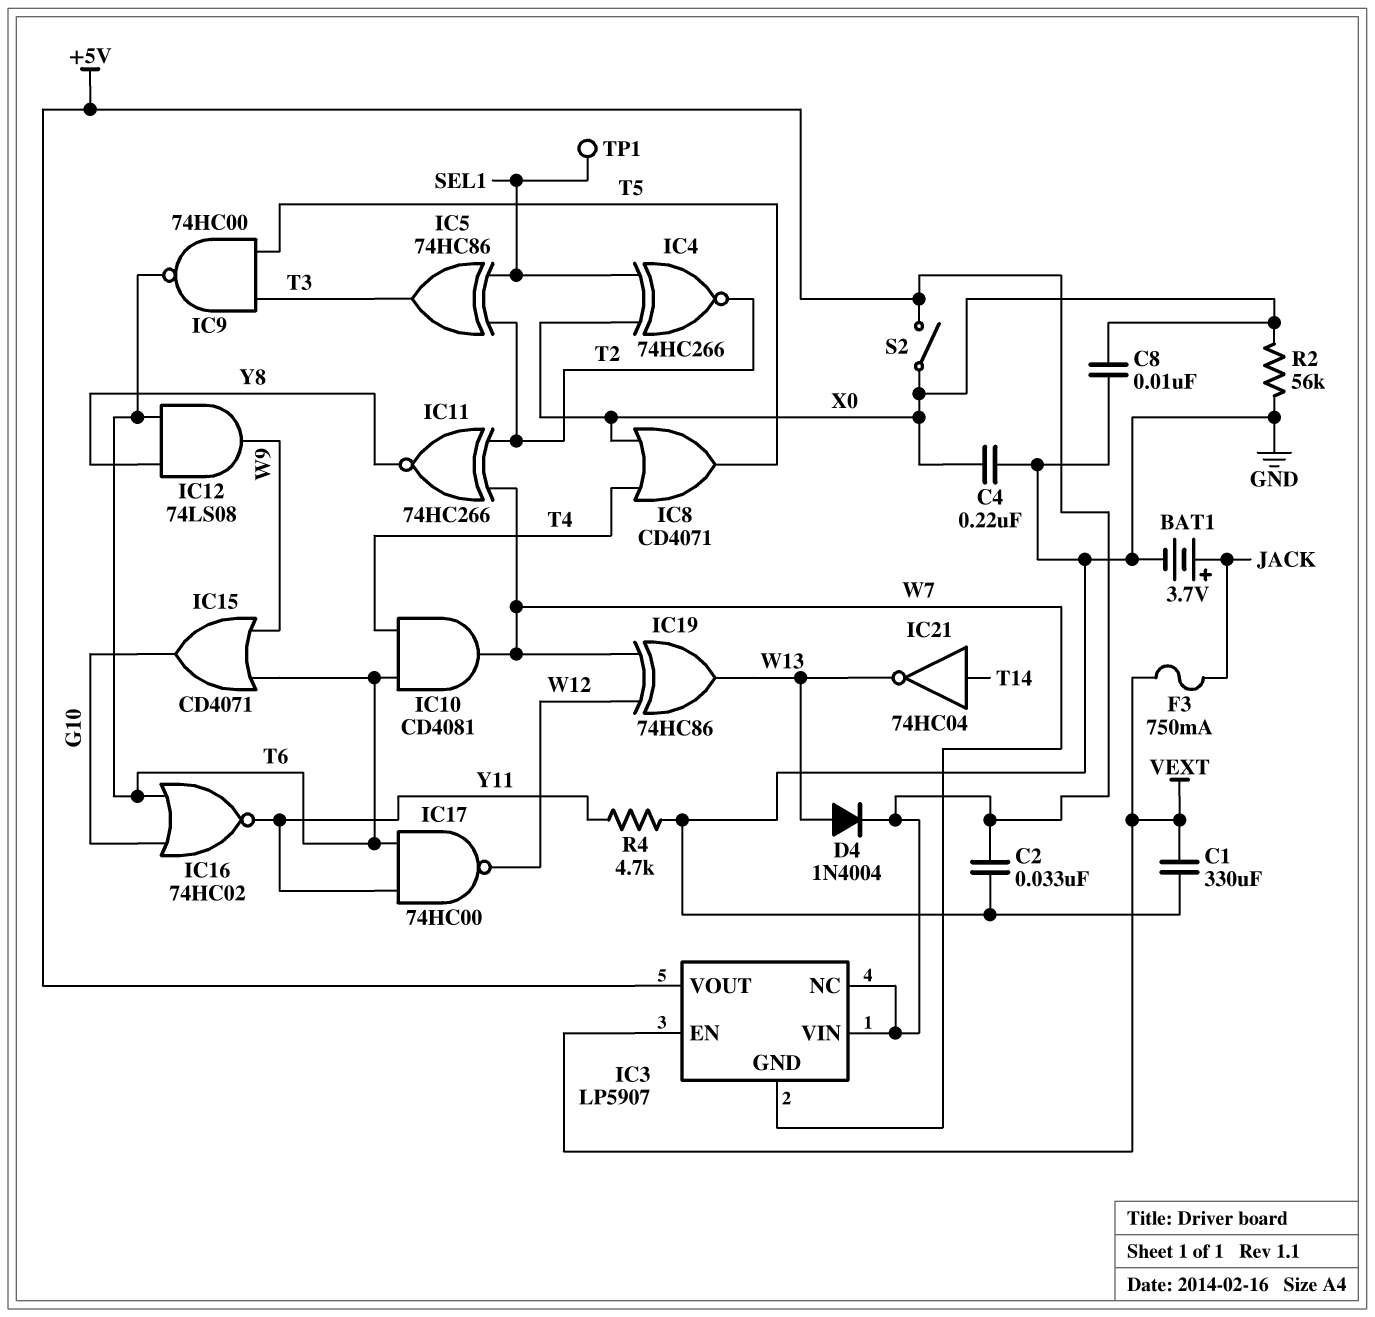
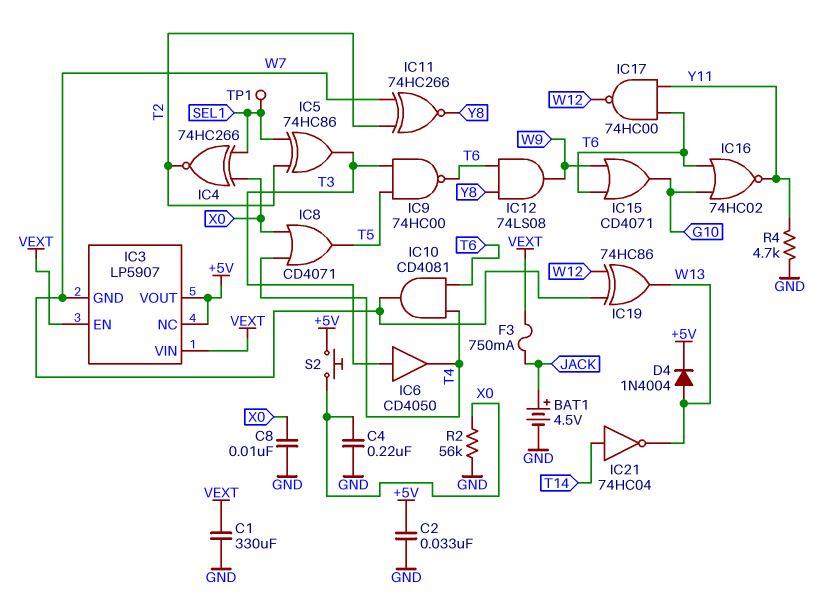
BAT1: 3.7V (plus JACK, minus GND) -> 4.5V (plus JACK, minus GND)
IC3 pin VIN: +5V -> VEXT
IC6: none -> buffer CD4050 (in T3, out T4)
S2: switch (+5V, X0) -> button (+5V, X0)

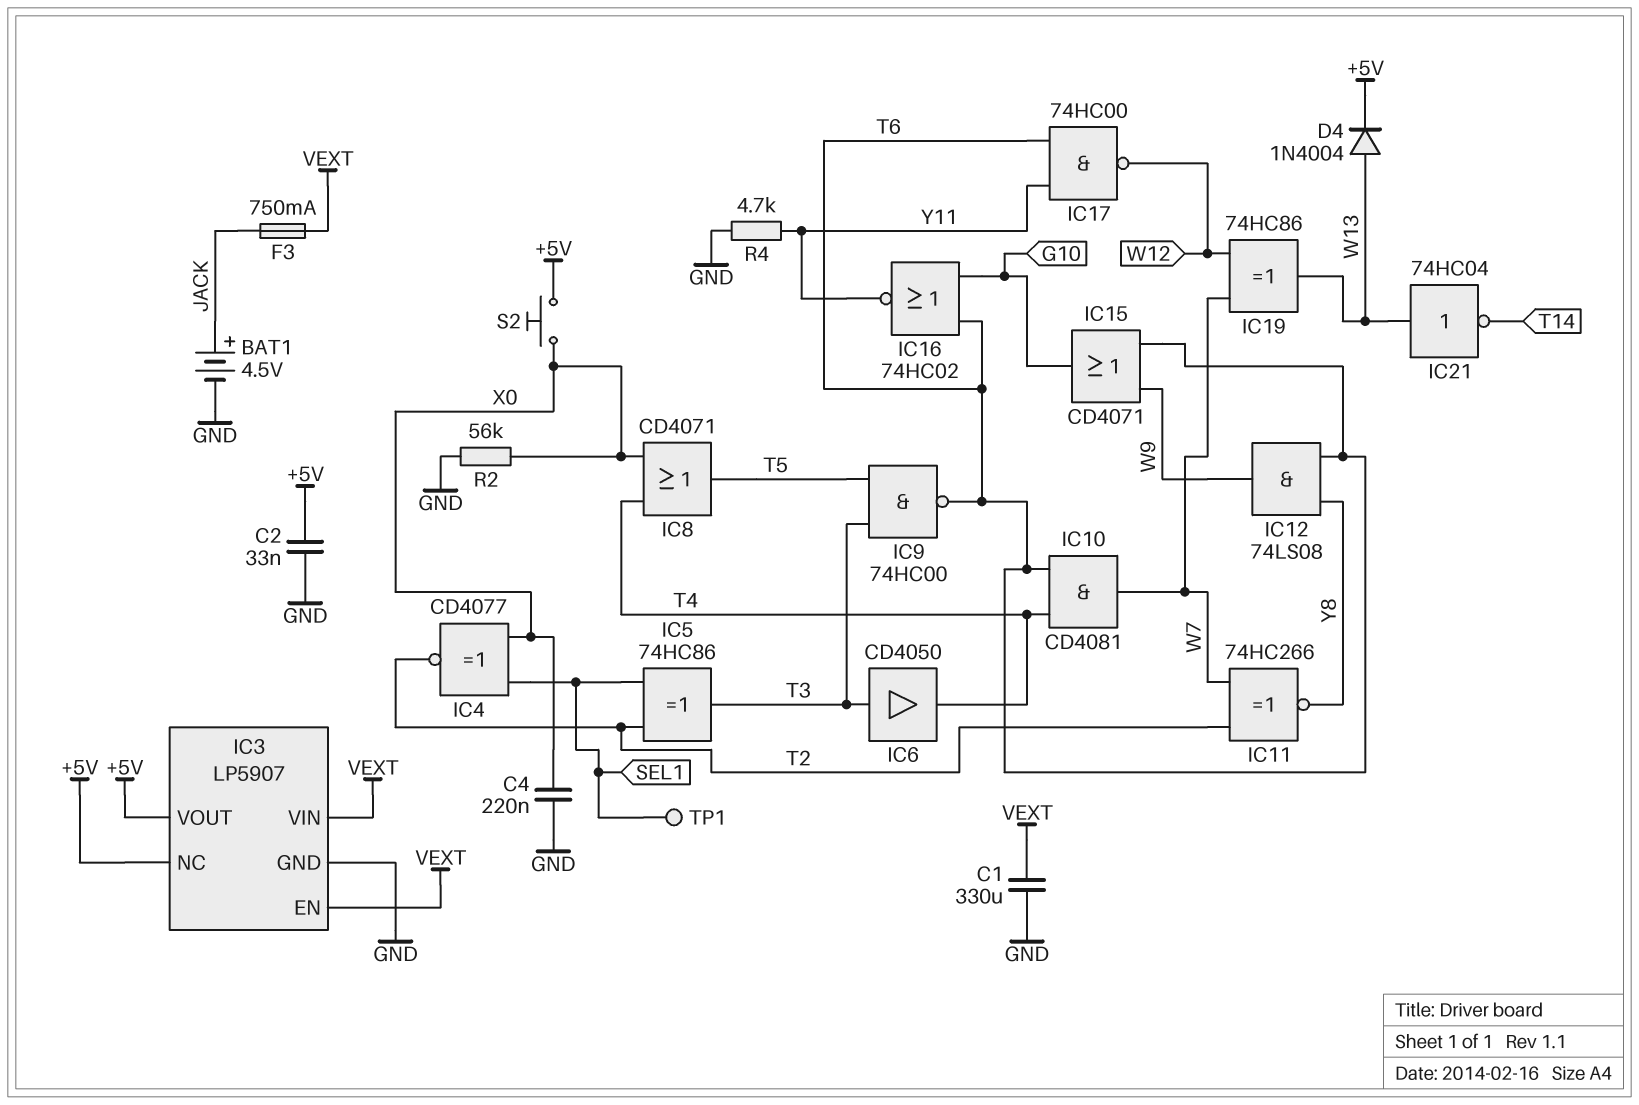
C8: 10nF (GND, X0) -> none
IC3 pin GND: W7 -> GND
IC4: XNOR 74HC266 (in SEL1, in X0, out T2) -> XNOR CD4077 (in SEL1, in X0, out T2)
IC21: NOT 74HC04 (in T14, out W13) -> NOT 74HC04 (in W13, out T14)

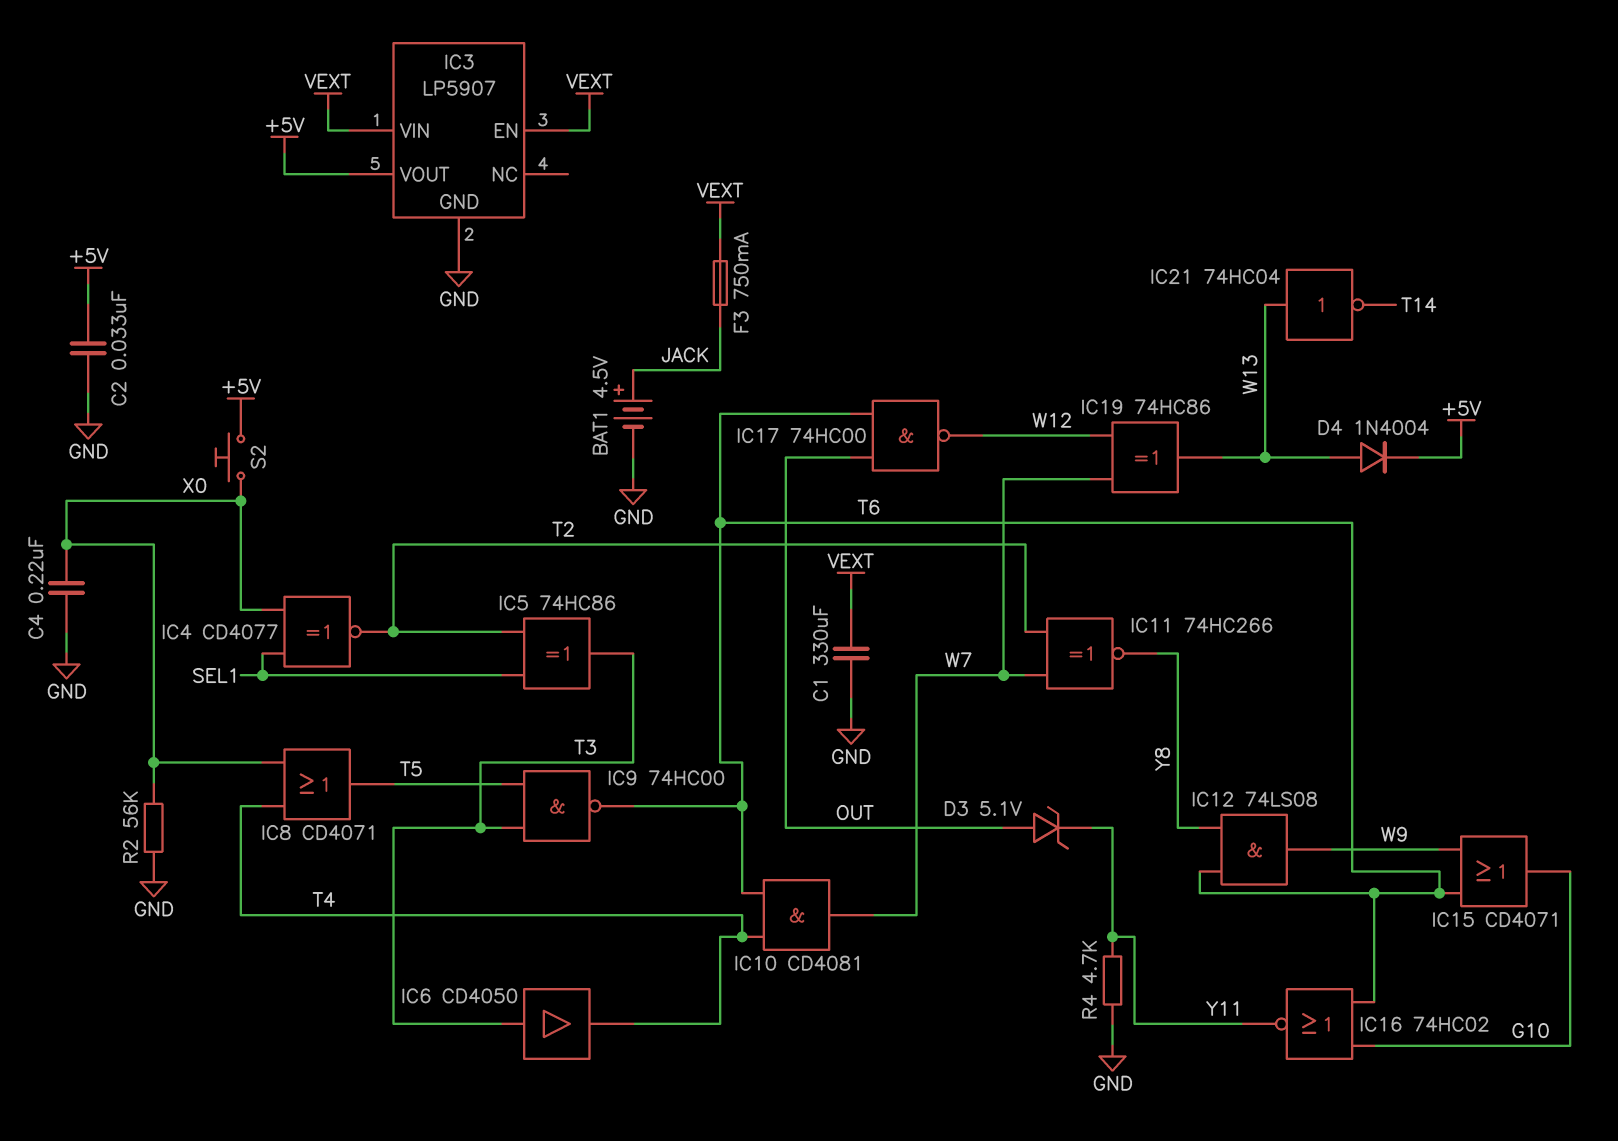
D3: none -> zener 5.1V (A OUT, K Y11)
IC3 pin NC: +5V -> none
IC17: NAND 74HC00 (in T6, in Y11, out W12) -> NAND 74HC00 (in OUT, in T6, out W12)
TP1: test point (SEL1) -> none

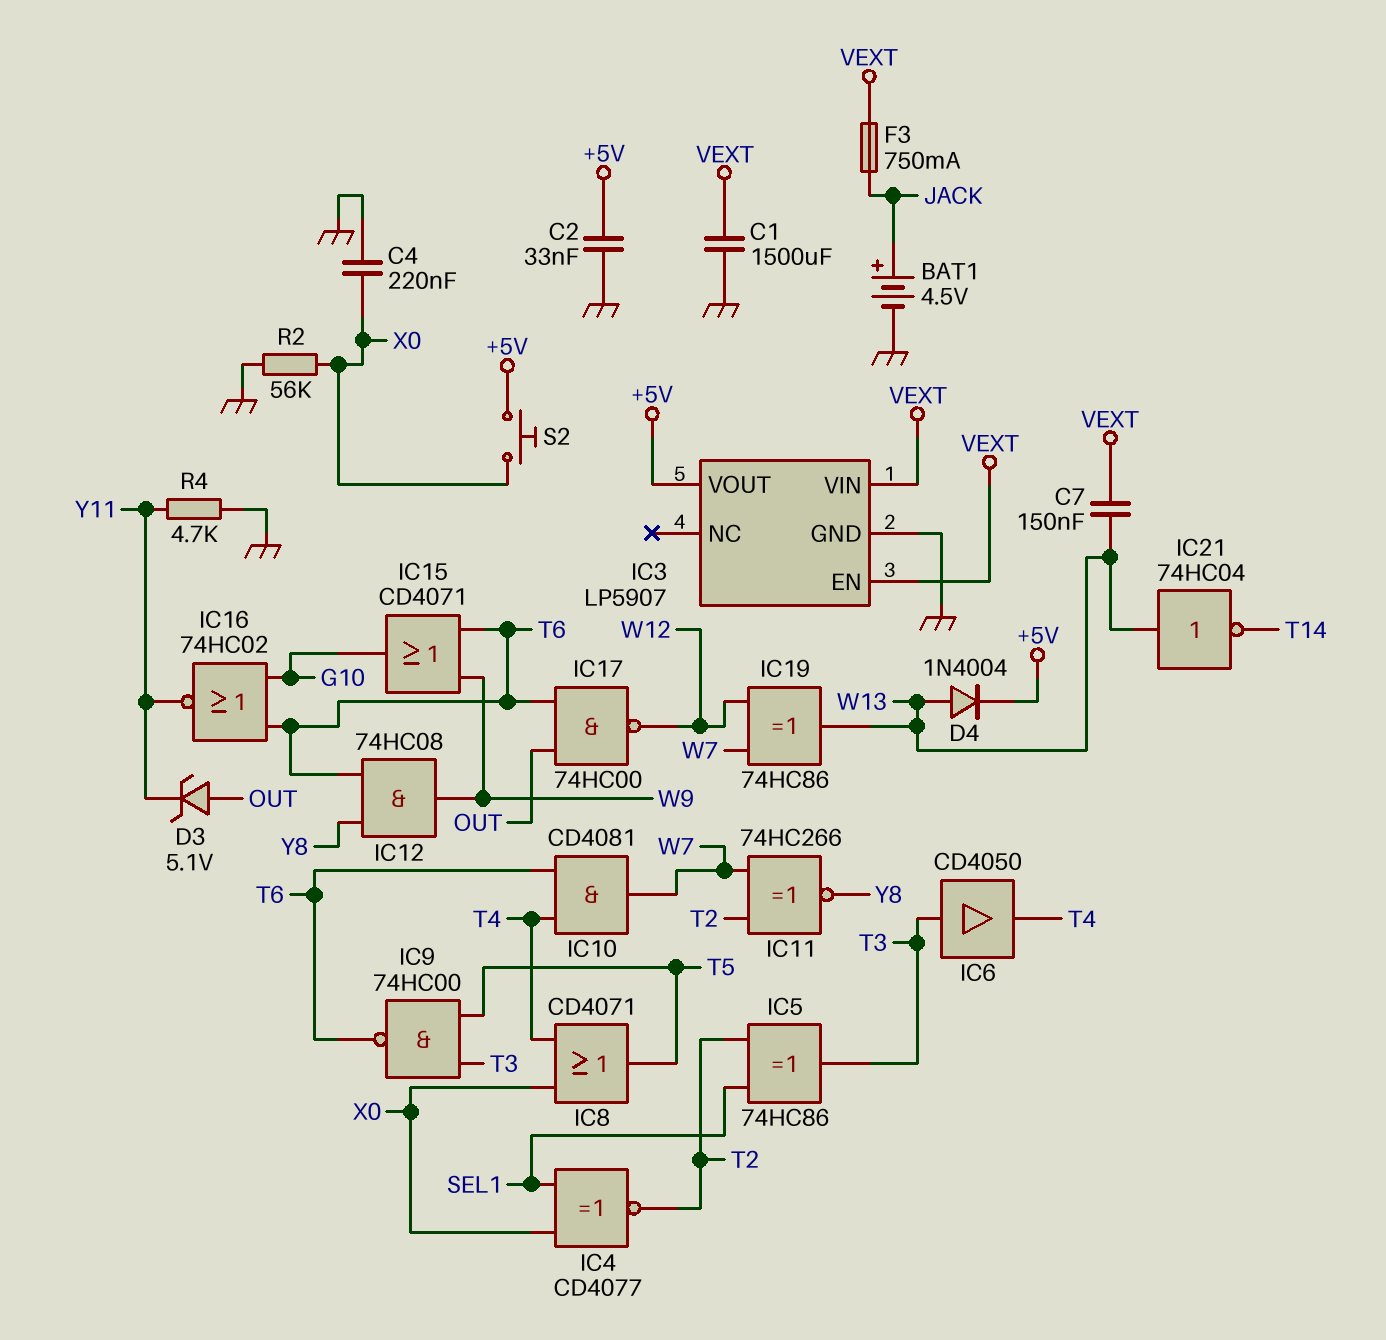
C1: 330uF (GND, VEXT) -> 1500uF (GND, VEXT)
C7: none -> 150nF (VEXT, W13)
IC12: AND 74LS08 (in T6, in Y8, out W9) -> AND 74HC08 (in T6, in Y8, out W9)

